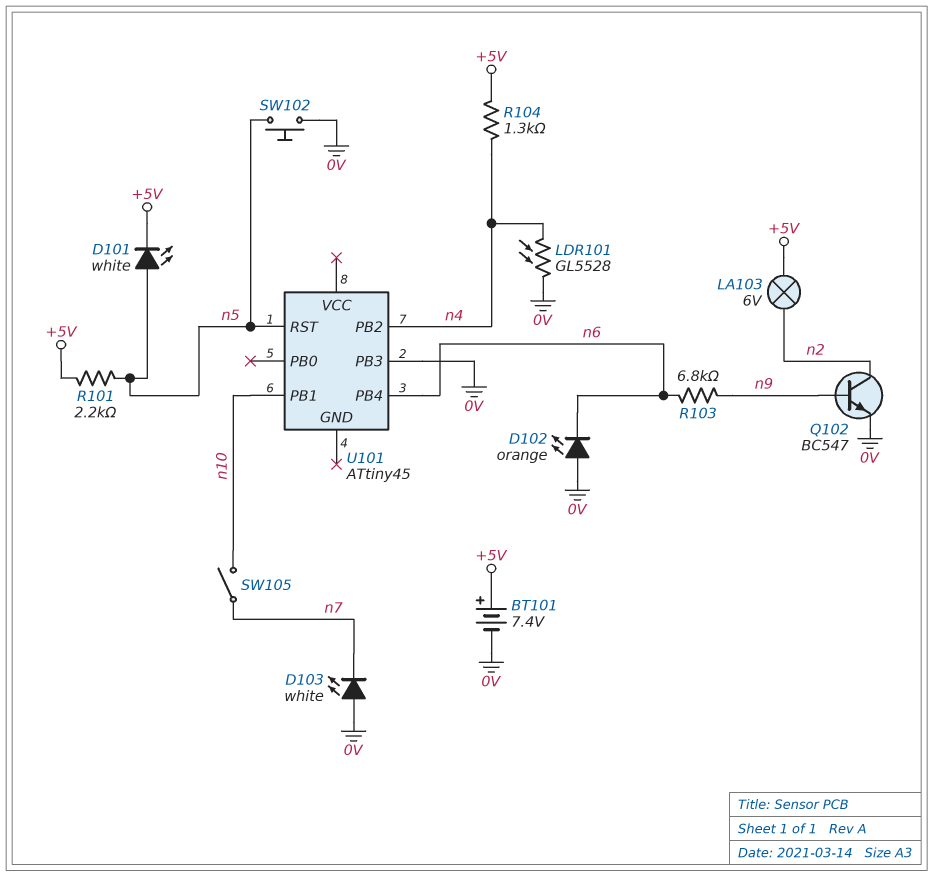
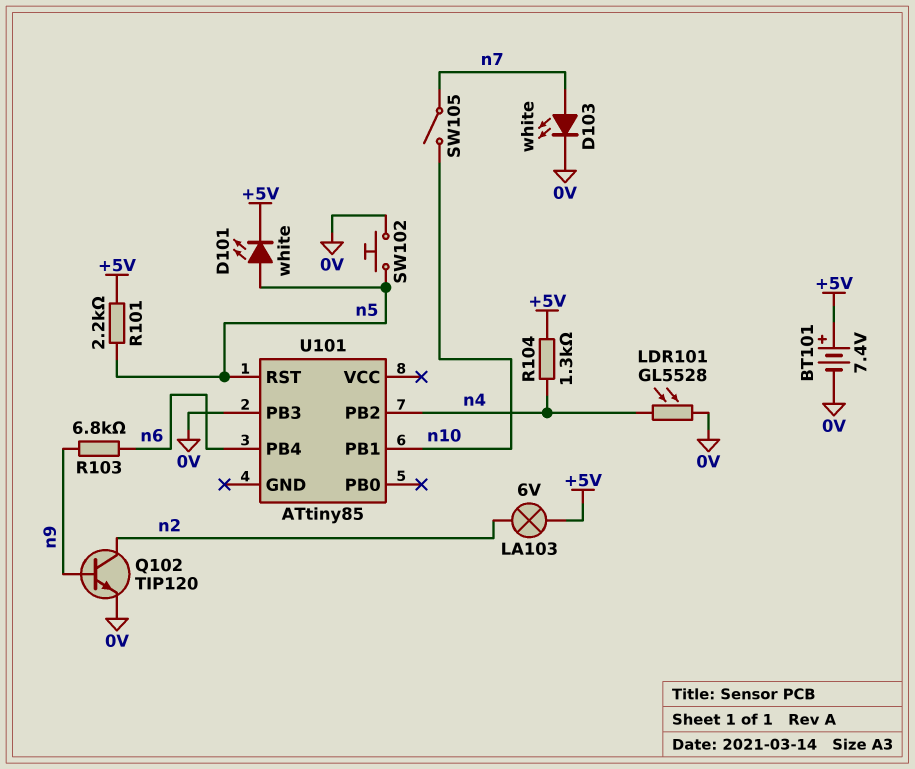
D102: LED orange (A 0V, K n6) -> none
D103: LED white (A 0V, K n7) -> LED white (A n7, K 0V)
Q102: NPN BC547 (B n9, C n2, E 0V) -> NPN TIP120 (B n9, C n2, E 0V)
U101: ATtiny45 -> ATtiny85

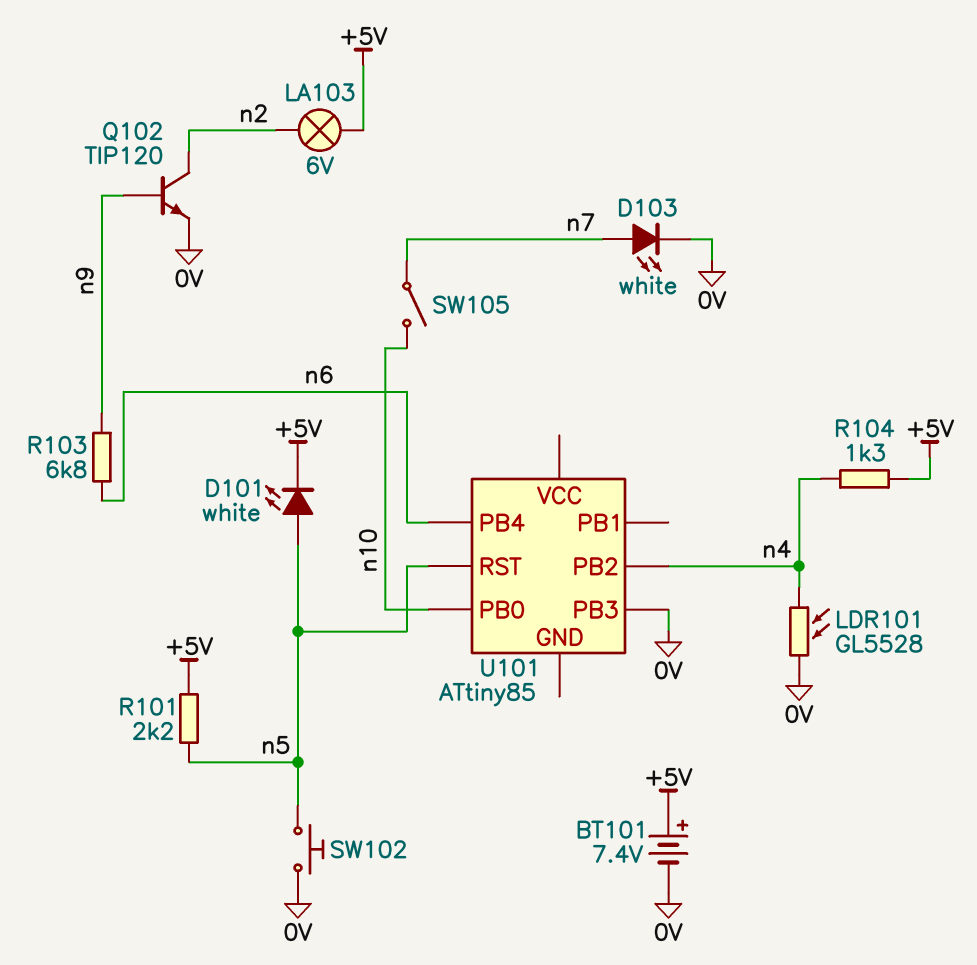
U101 pin PB0: none -> n10
U101 pin PB1: n10 -> none

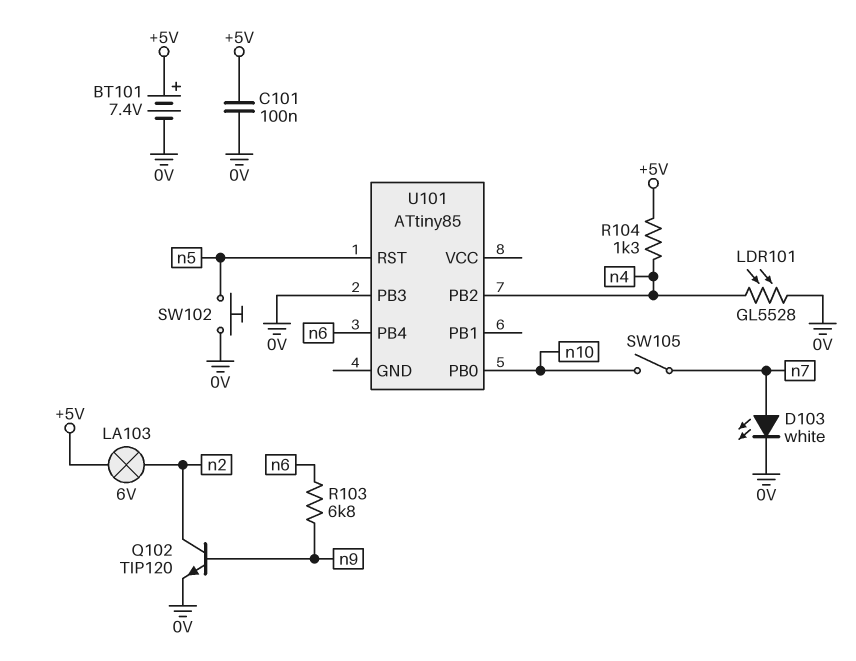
C101: none -> 100nF (+5V, 0V)
D101: LED white (A n5, K +5V) -> none
R101: 2.2k (+5V, n5) -> none

